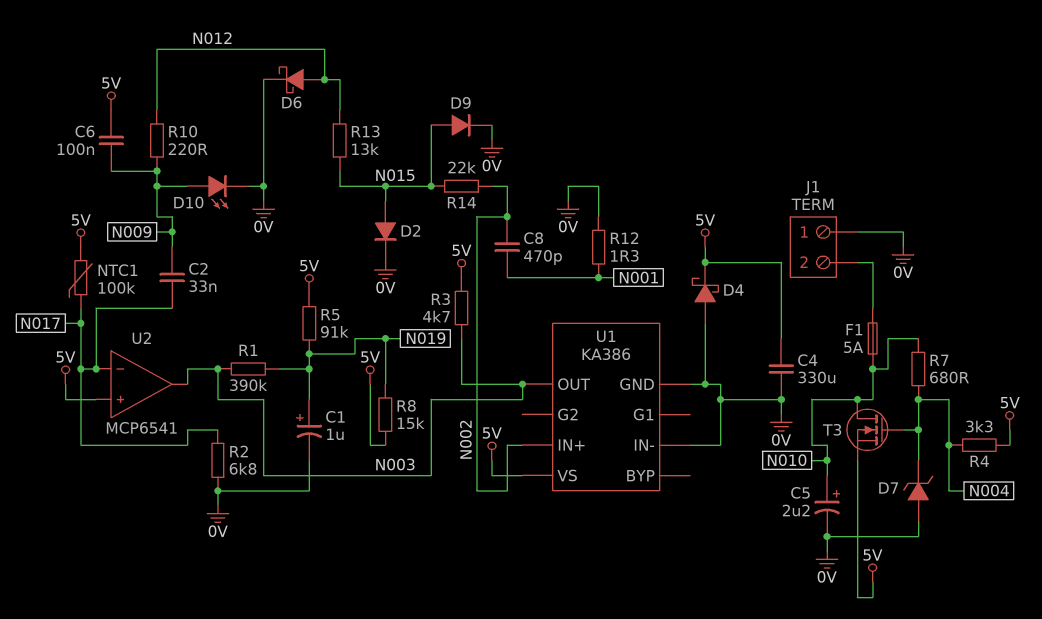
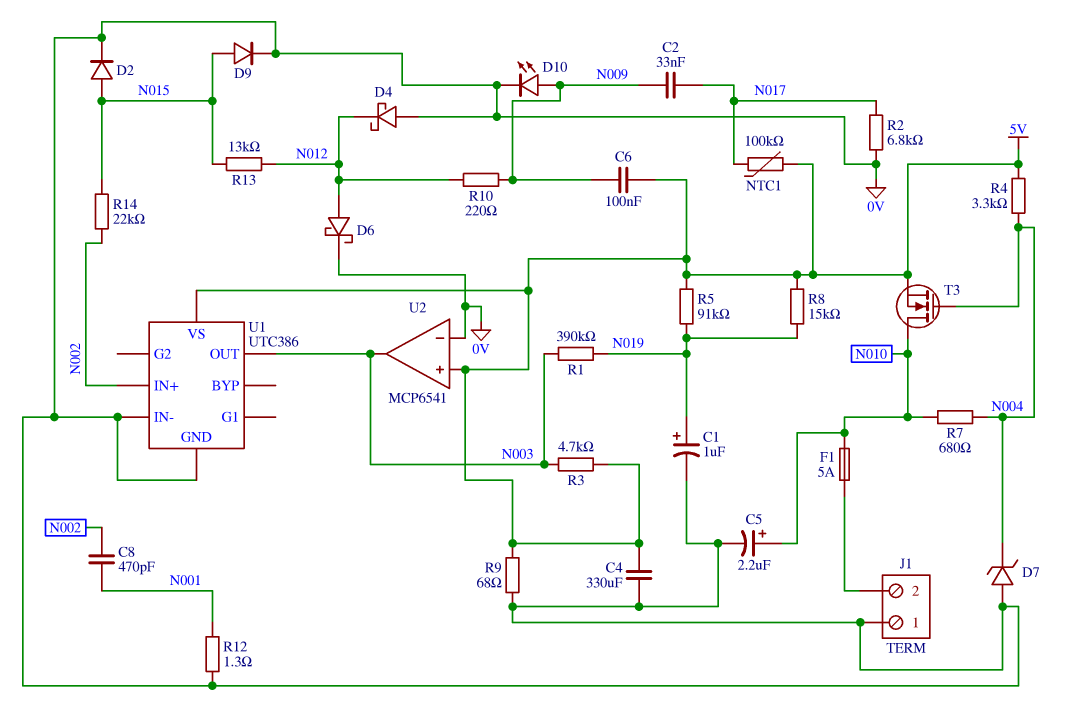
D4: schottky (A 0V, K 5V) -> schottky (A 0V, K N012)
R9: none -> 68 (0V, 5V)
U1: KA386 -> UTC386
U2 pin in-: N017 -> 0V

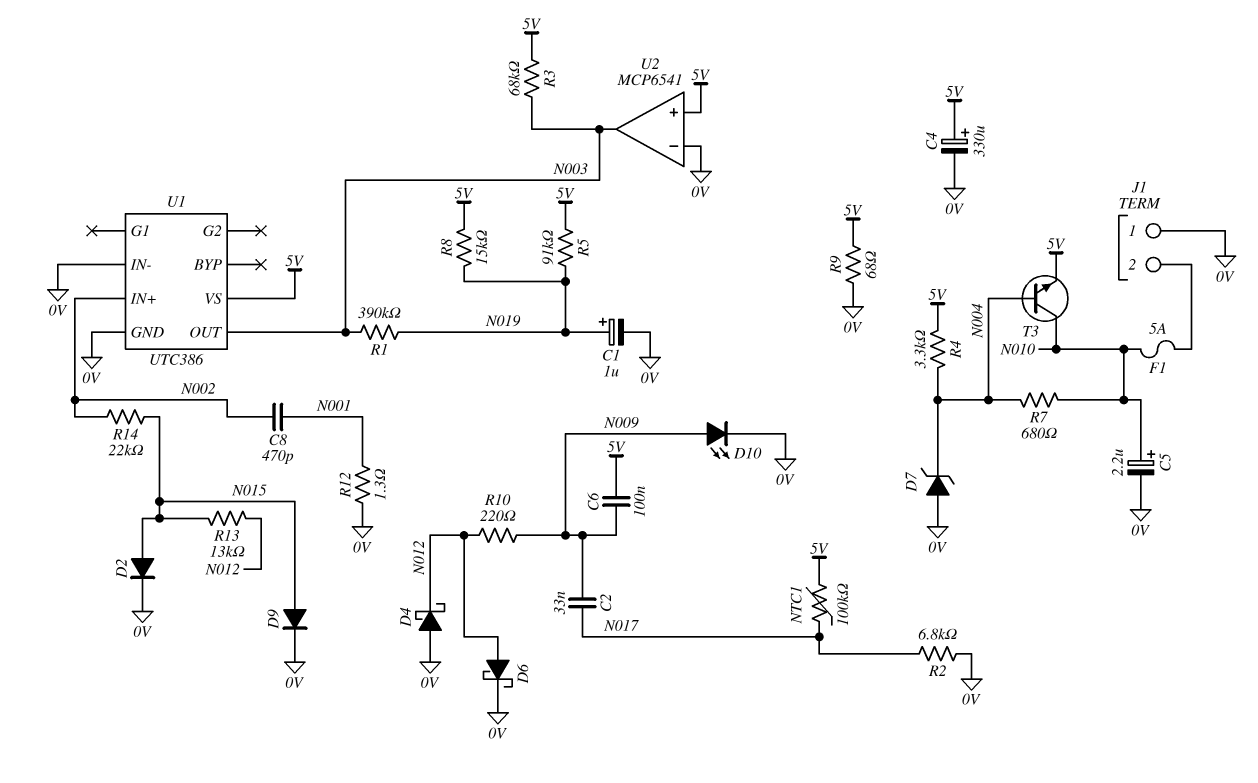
C4: 330uF (0V, 5V) -> 330uF (plus 5V, minus 0V)
R3: 4.7k (5V, N003) -> 68k (5V, N003)
T3: NMOS (G N004, D N010, S 5V) -> NPN (B N004, C N010, E 5V)

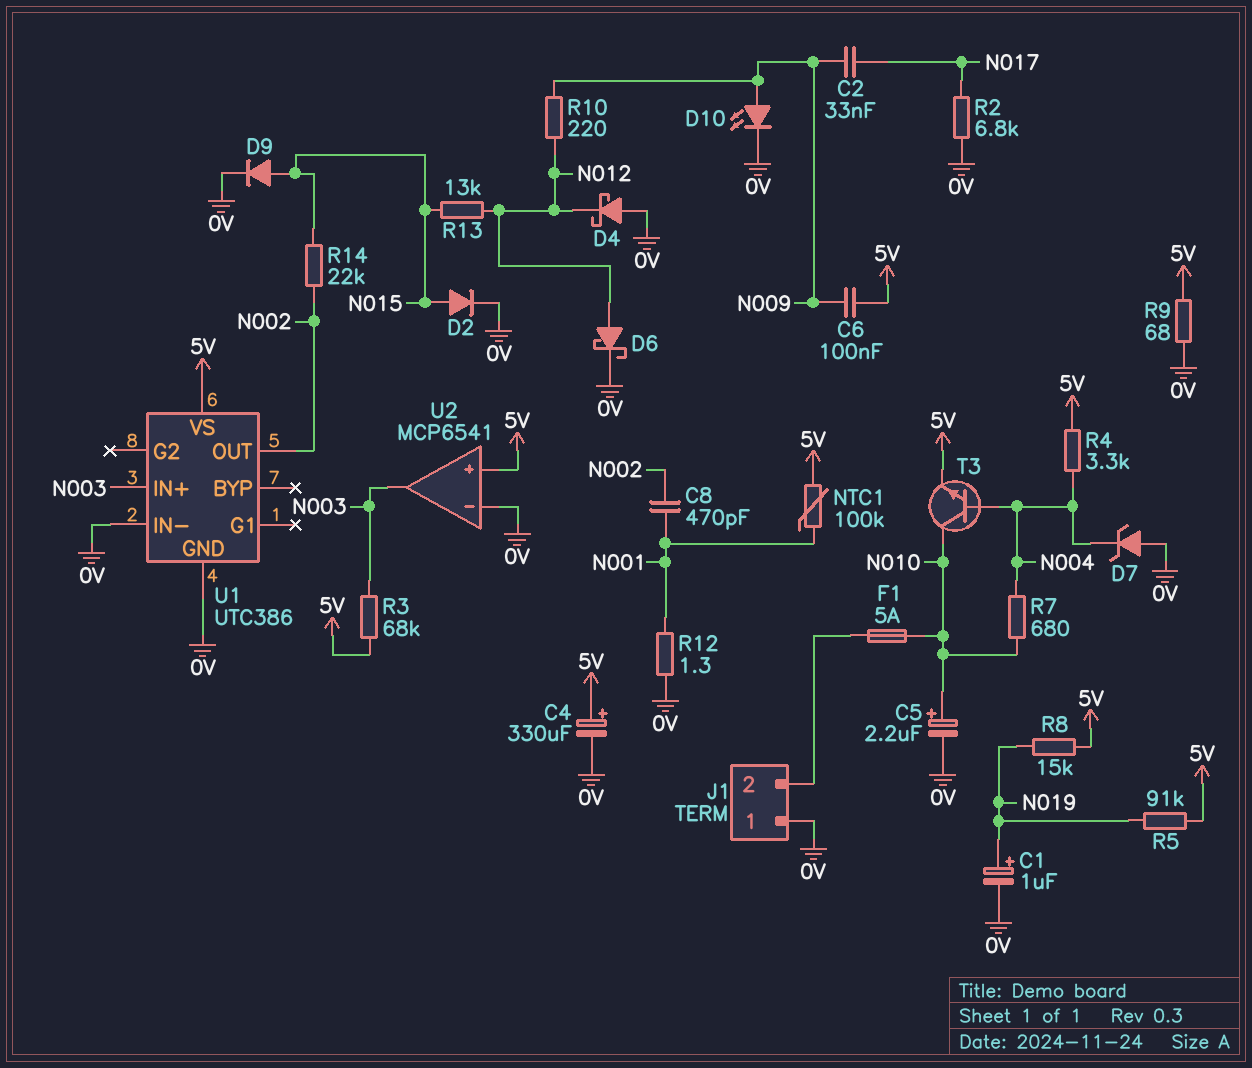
NTC1: 100k (5V, N017) -> 100k (5V, N001)
R1: 390k (N003, N019) -> none
U1 pin IN+: N002 -> N003
U1 pin OUT: N003 -> N002

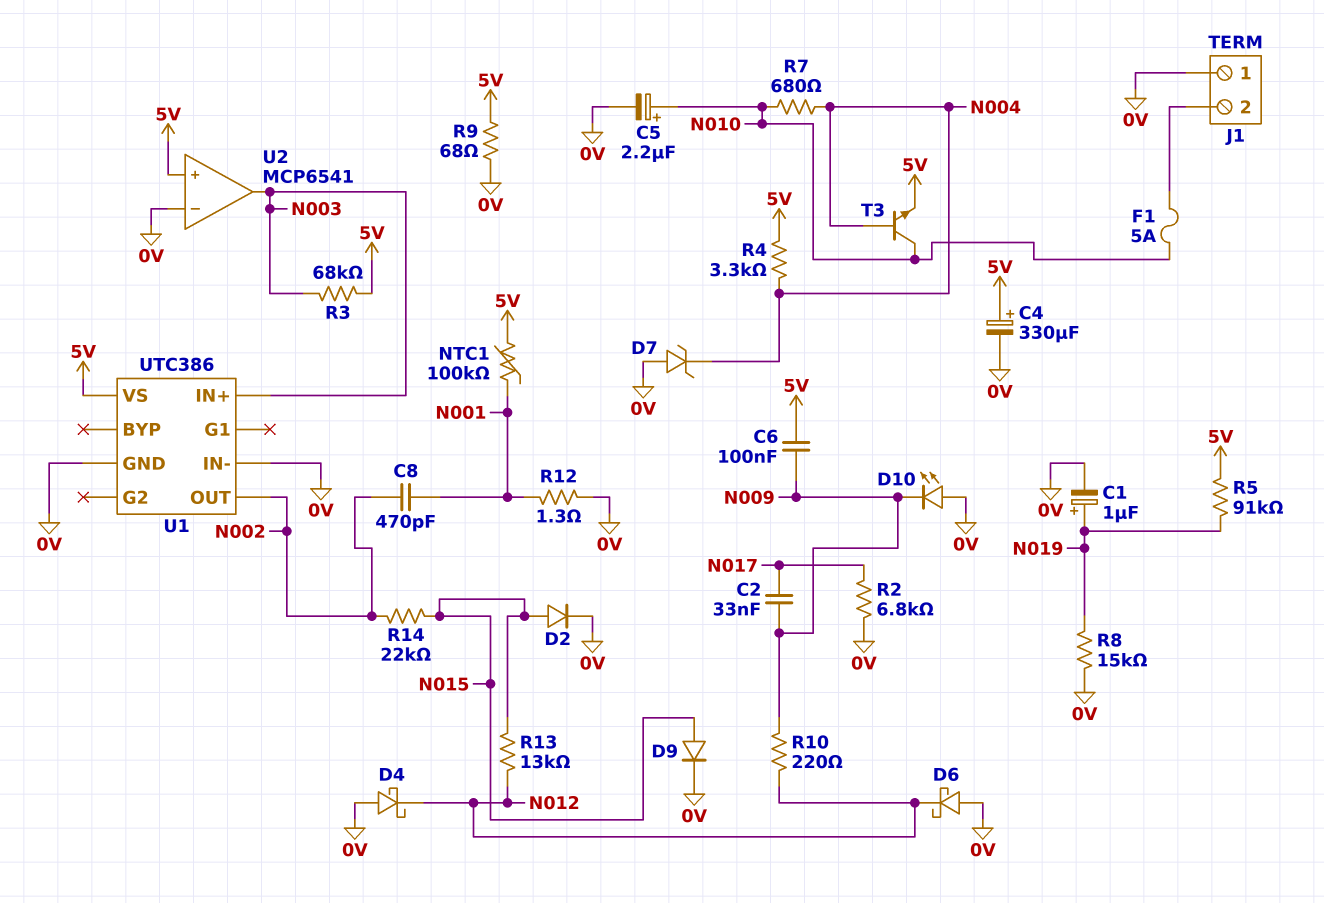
D6: schottky (A N012, K 0V) -> schottky (A 0V, K N012)
D10: LED (A N009, K 0V) -> LED (A 0V, K N009)
R8: 15k (5V, N019) -> 15k (0V, N019)

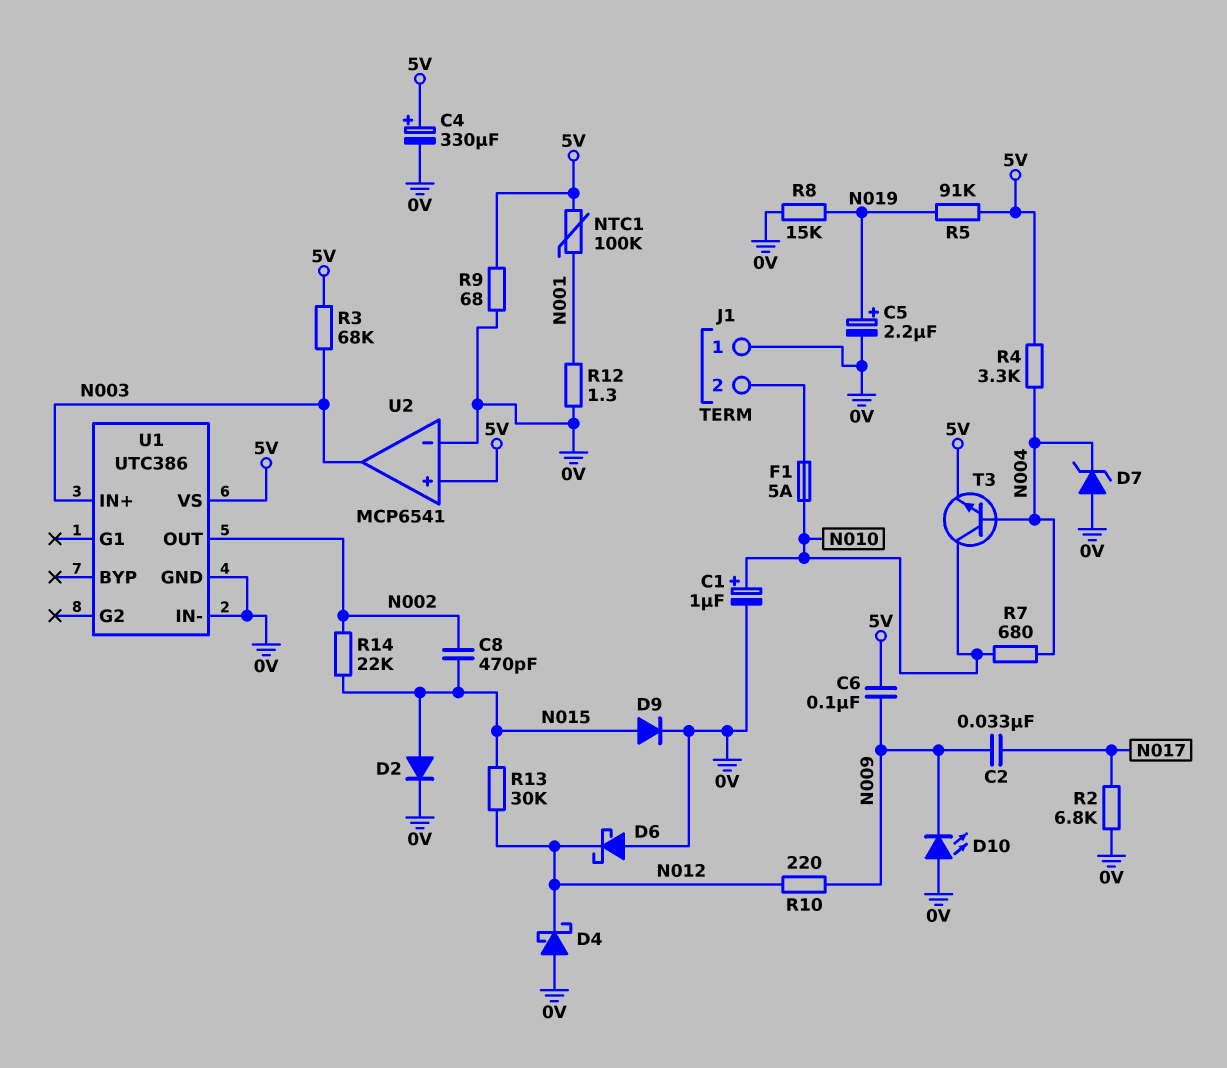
C1: 1uF (plus N019, minus 0V) -> 1uF (plus N010, minus 0V)
C5: 2.2uF (plus N010, minus 0V) -> 2.2uF (plus N019, minus 0V)
C8: 470pF (N001, N002) -> 470pF (N002, N015)
R13: 13k (N012, N015) -> 30k (N012, N015)

